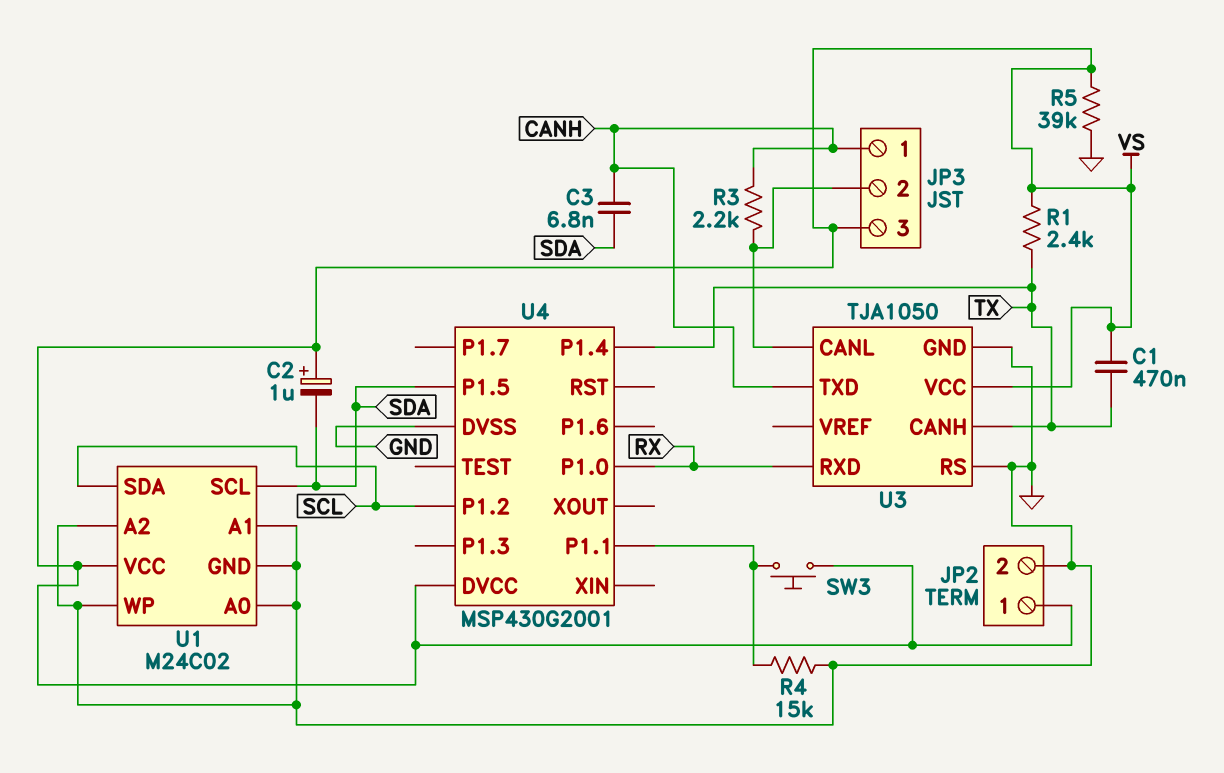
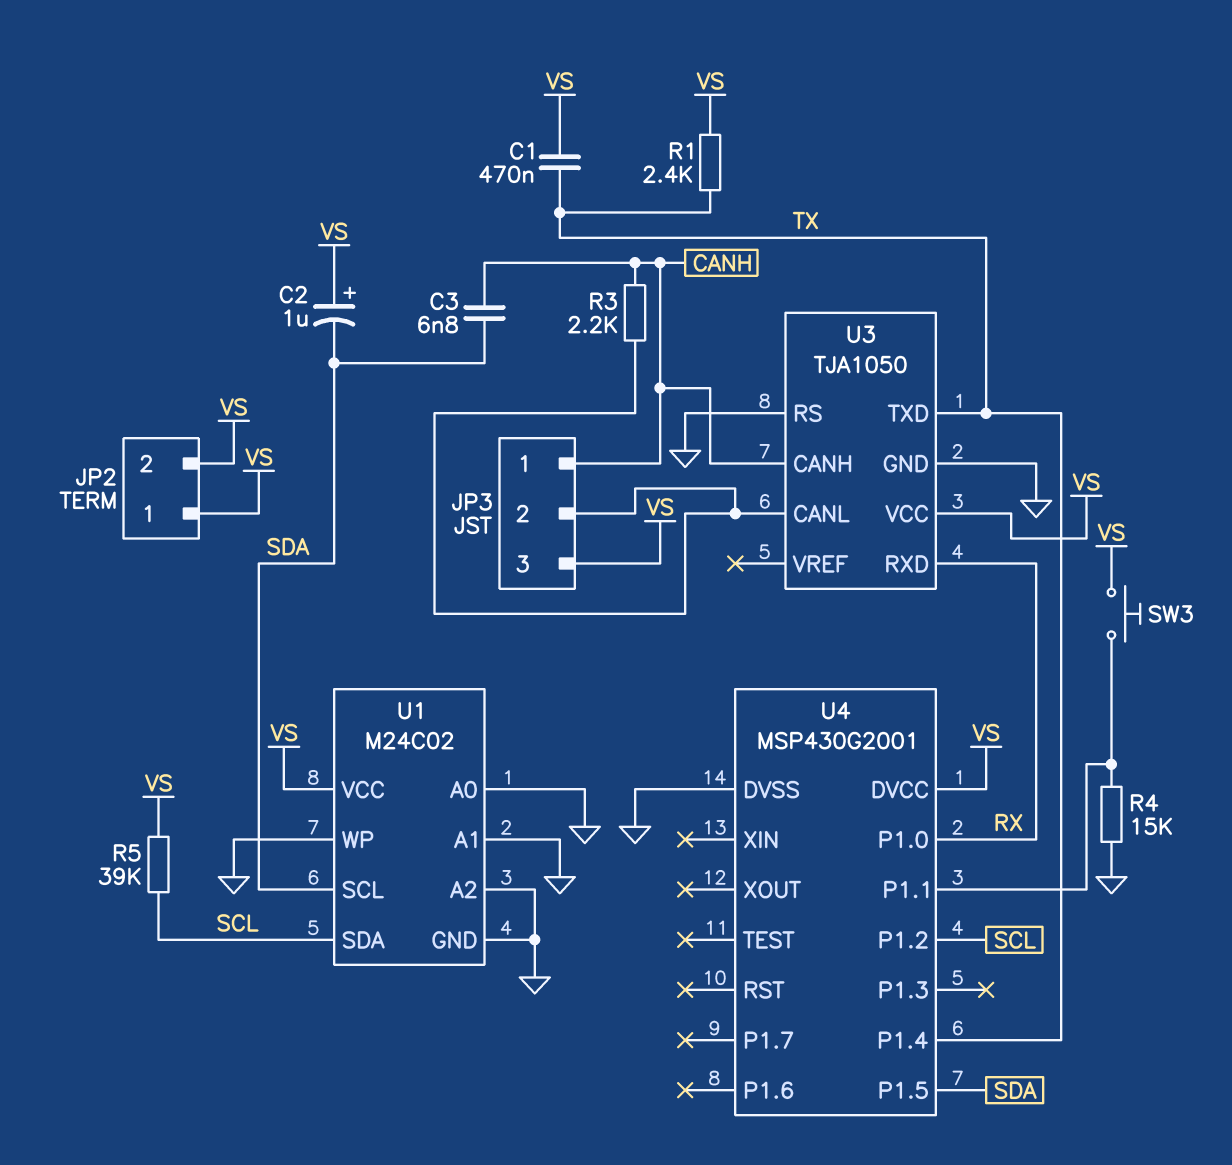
JP2 pin 2: GND -> VS
R5: 39k (GND, VS) -> 39k (SCL, VS)
U3 pin CANH: TX -> CANH
U3 pin TXD: CANH -> TX

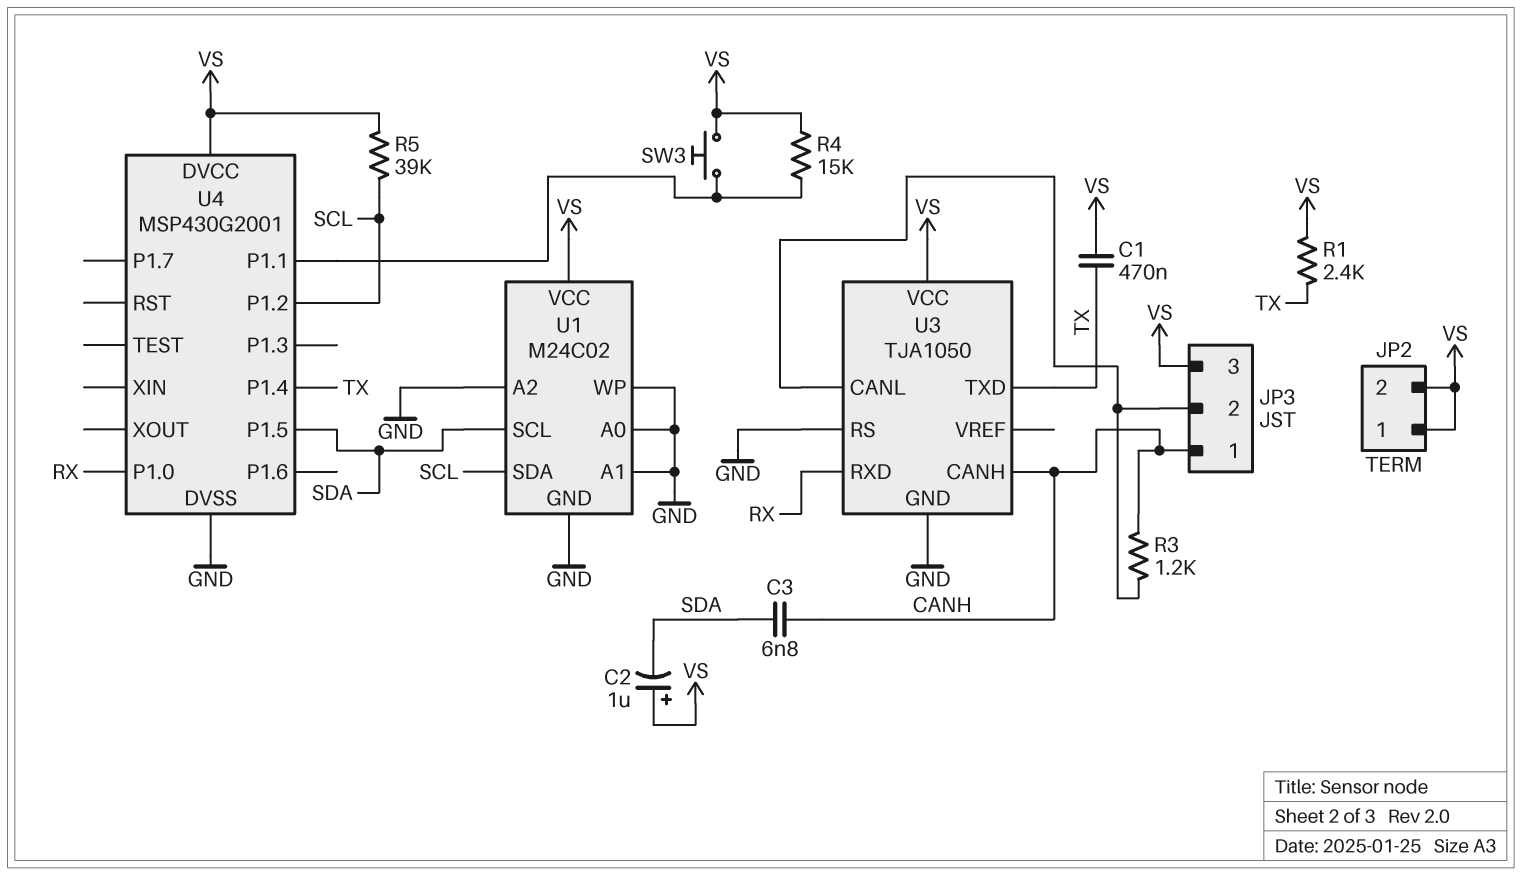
R3: 2.2k (CANH, JP3/2) -> 1.2k (CANH, JP3/2)
R4: 15k (GND, U4/P1.1) -> 15k (U4/P1.1, VS)

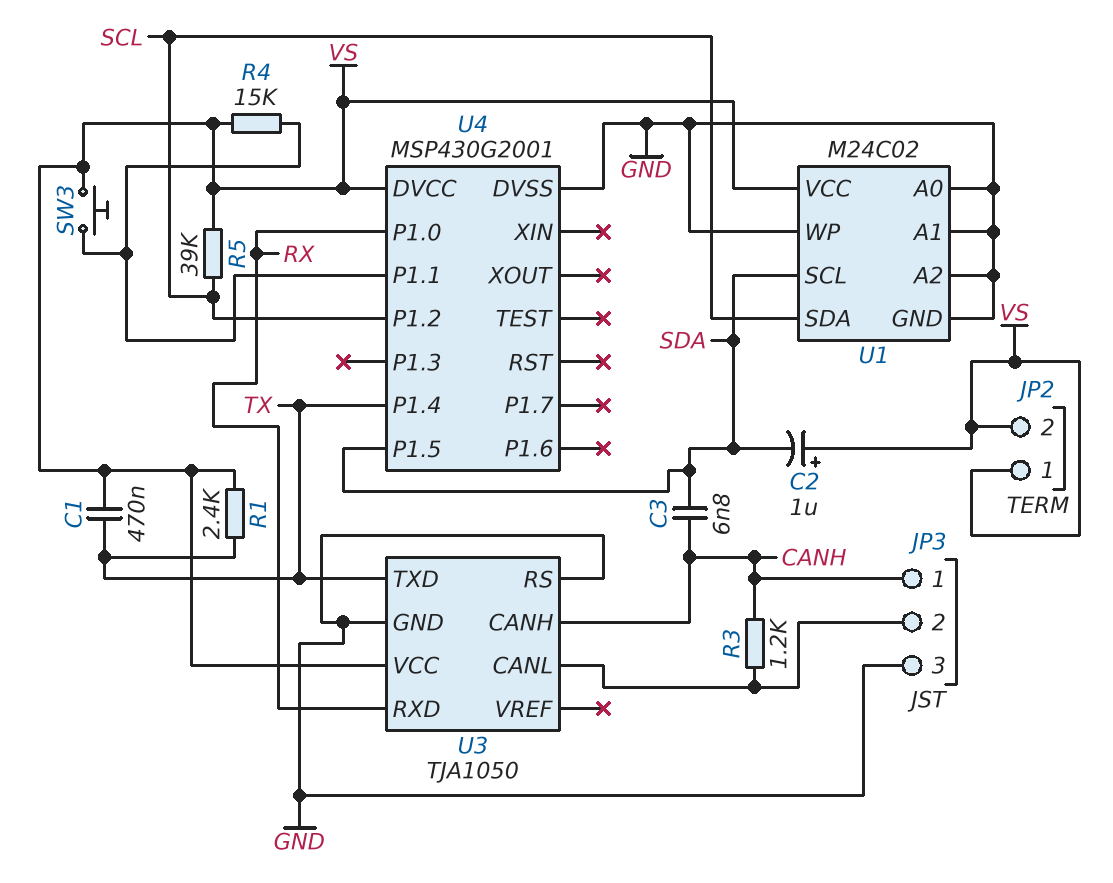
JP3 pin 3: VS -> GND

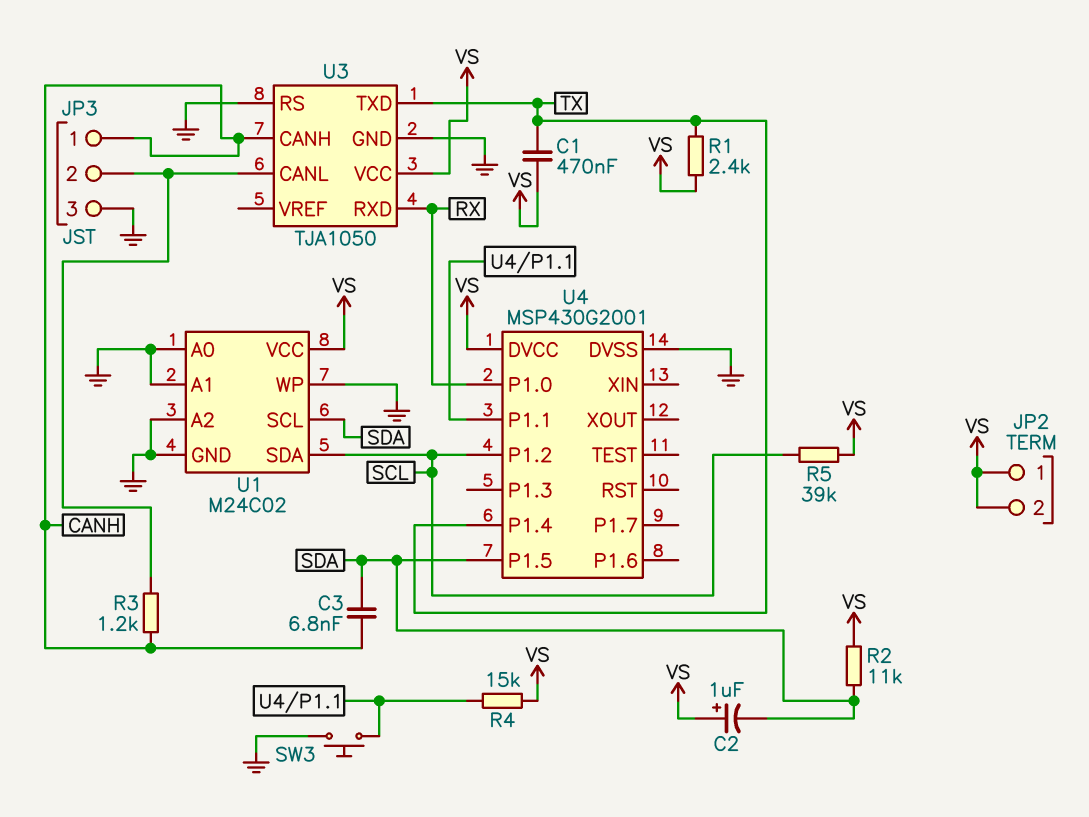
R2: none -> 11k (SDA, VS)
SW3: button (U4/P1.1, VS) -> button (GND, U4/P1.1)

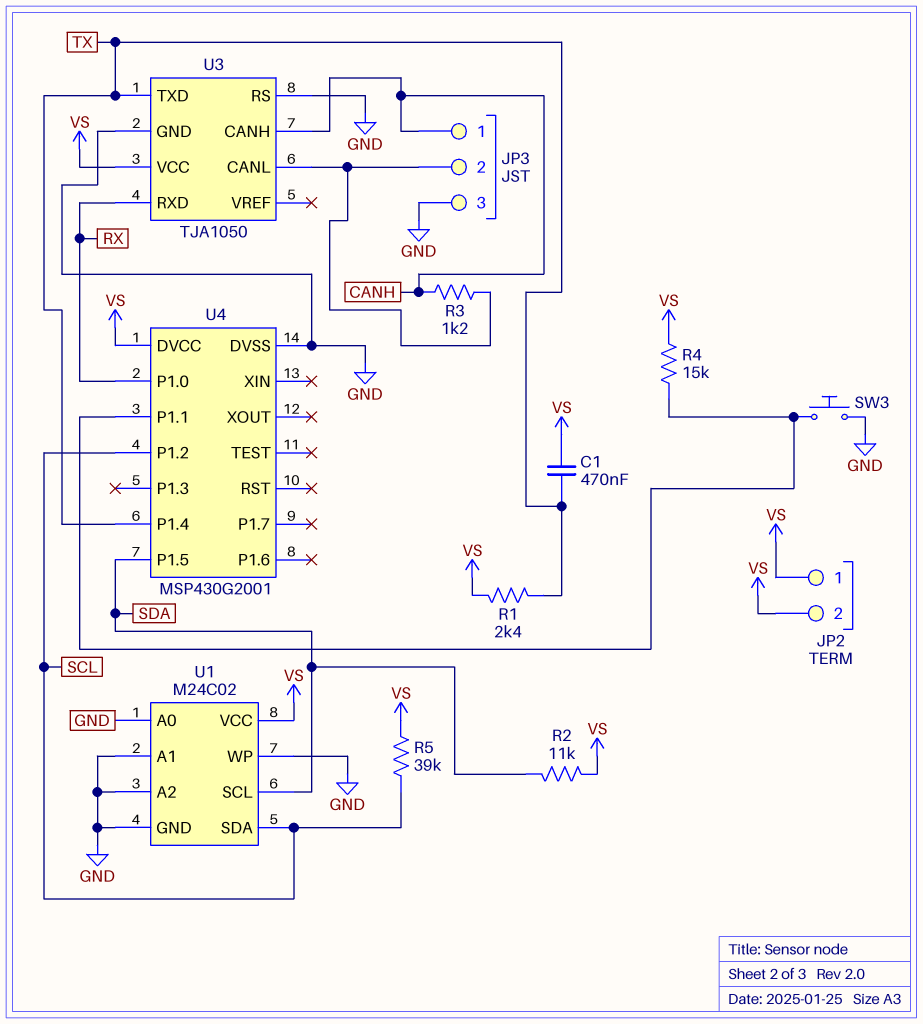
C2: 1uF (plus VS, minus SDA) -> none
C3: 6.8nF (CANH, SDA) -> none

